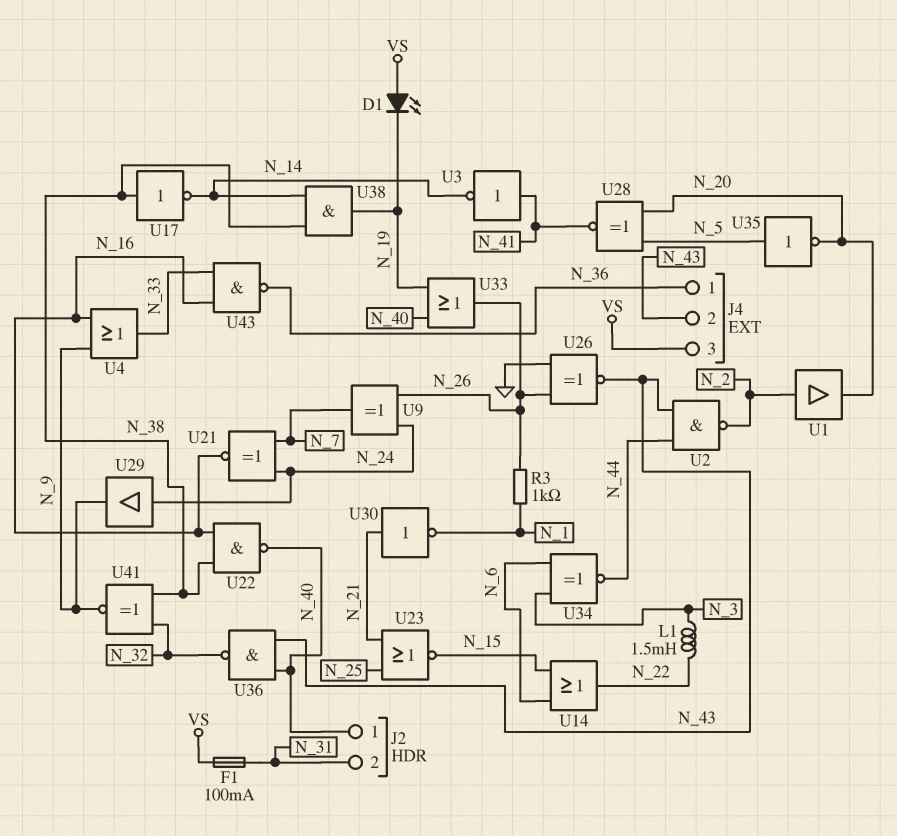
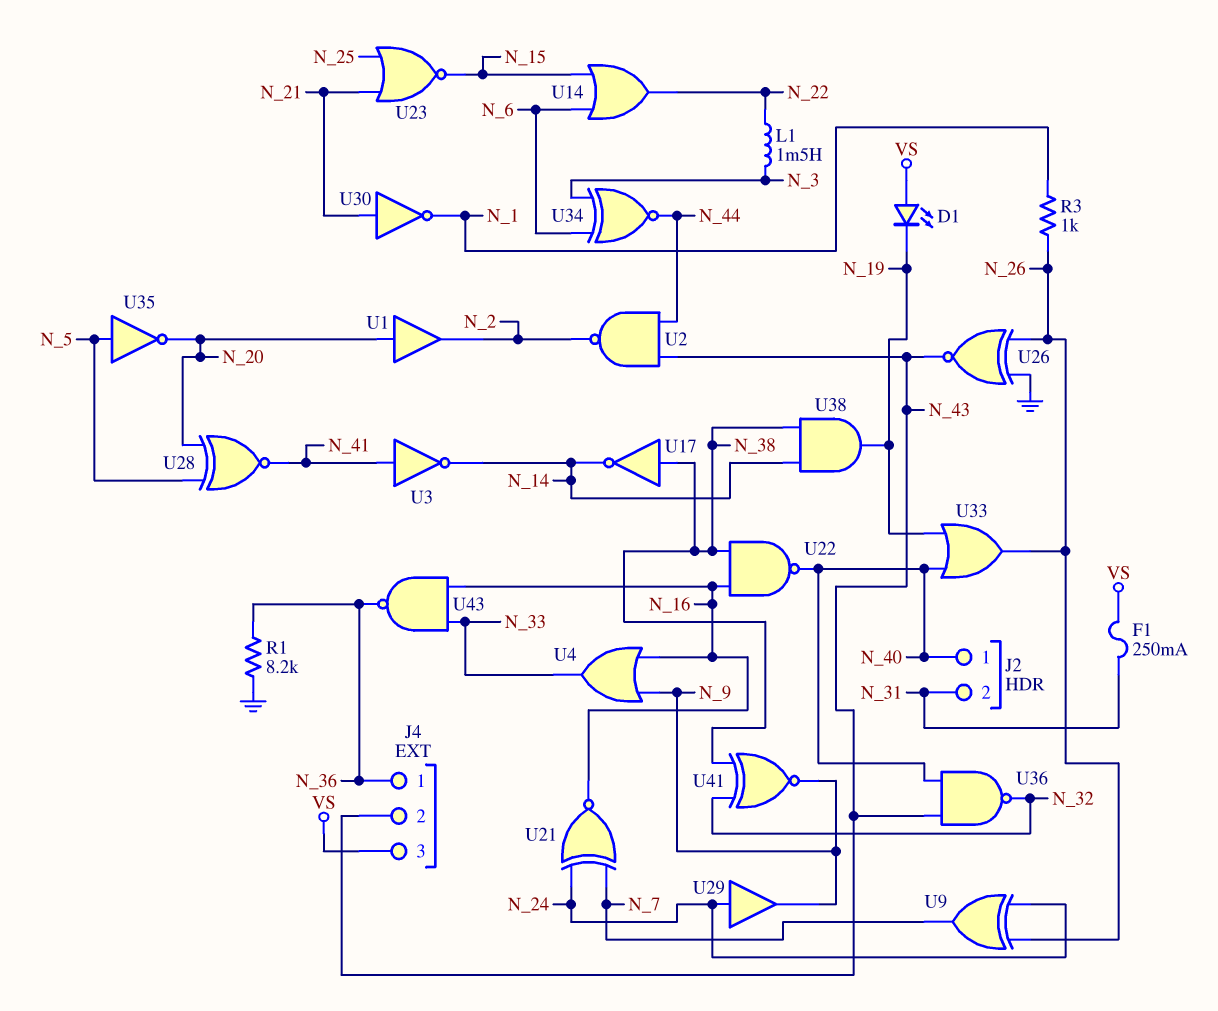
F1: 100mA (N_31, VS) -> 250mA (N_31, VS)
R1: none -> 8.2k (GND, N_36)
U1: buffer (in N_2, out N_20) -> buffer (in N_20, out N_2)

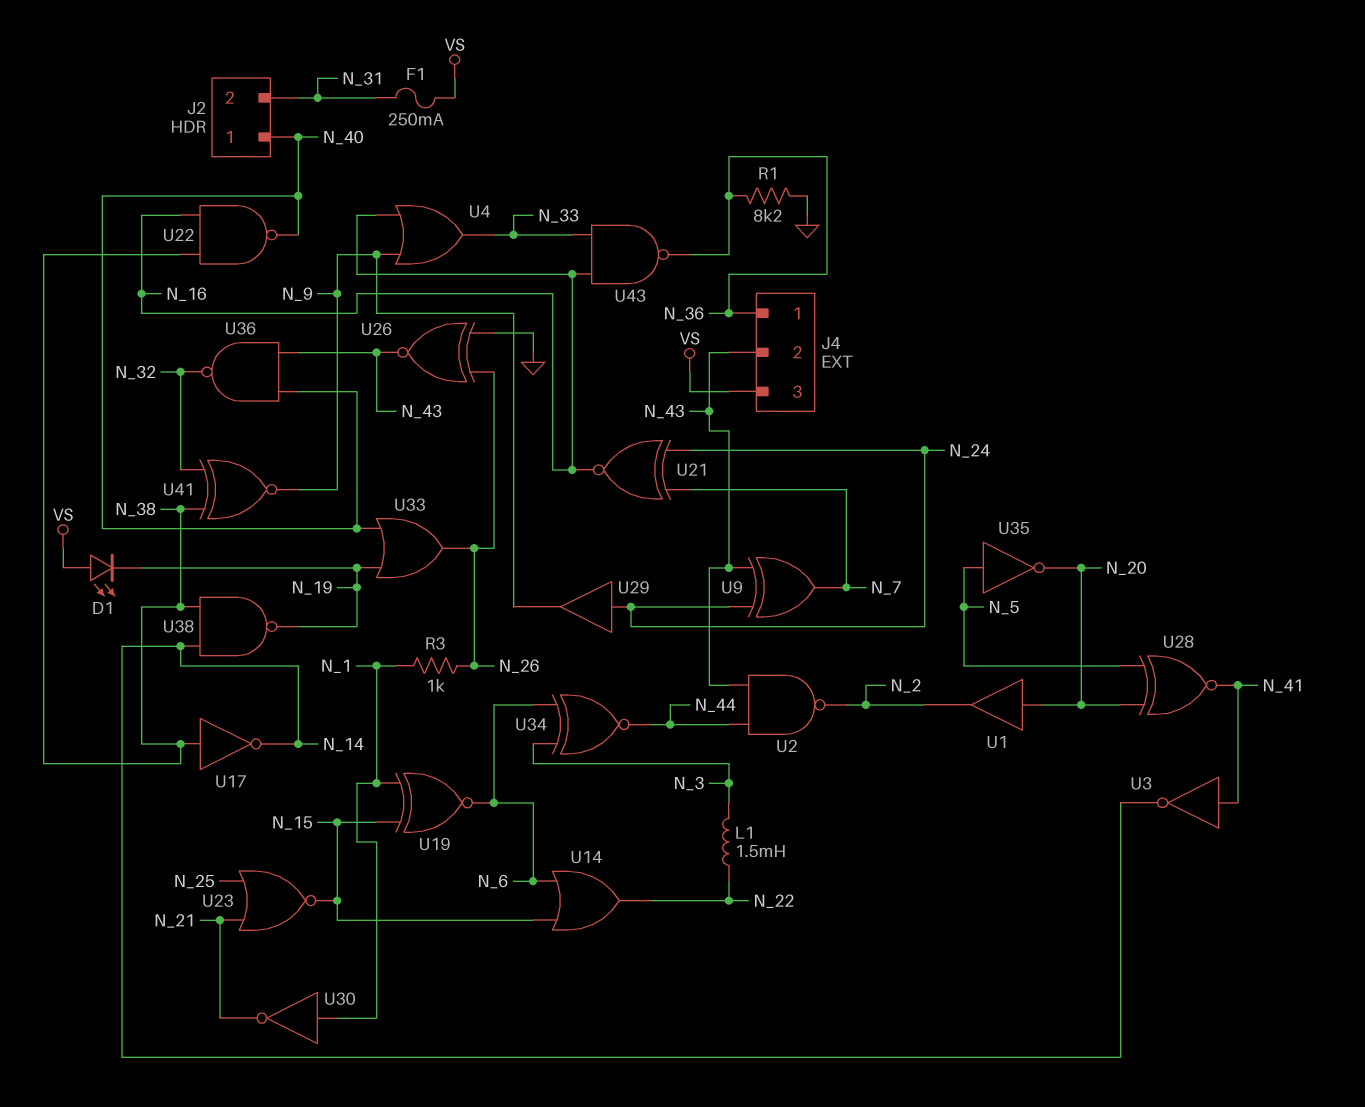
U9: XOR (in N_24, in N_26, out N_7) -> XOR (in N_24, in N_43, out N_7)
U19: none -> XNOR (in N_1, in N_15, out N_6)
U30: NOT (in N_21, out N_1) -> NOT (in N_1, out N_21)
U38: AND (in N_14, in N_38, out N_19) -> NAND (in N_14, in N_38, out N_19)

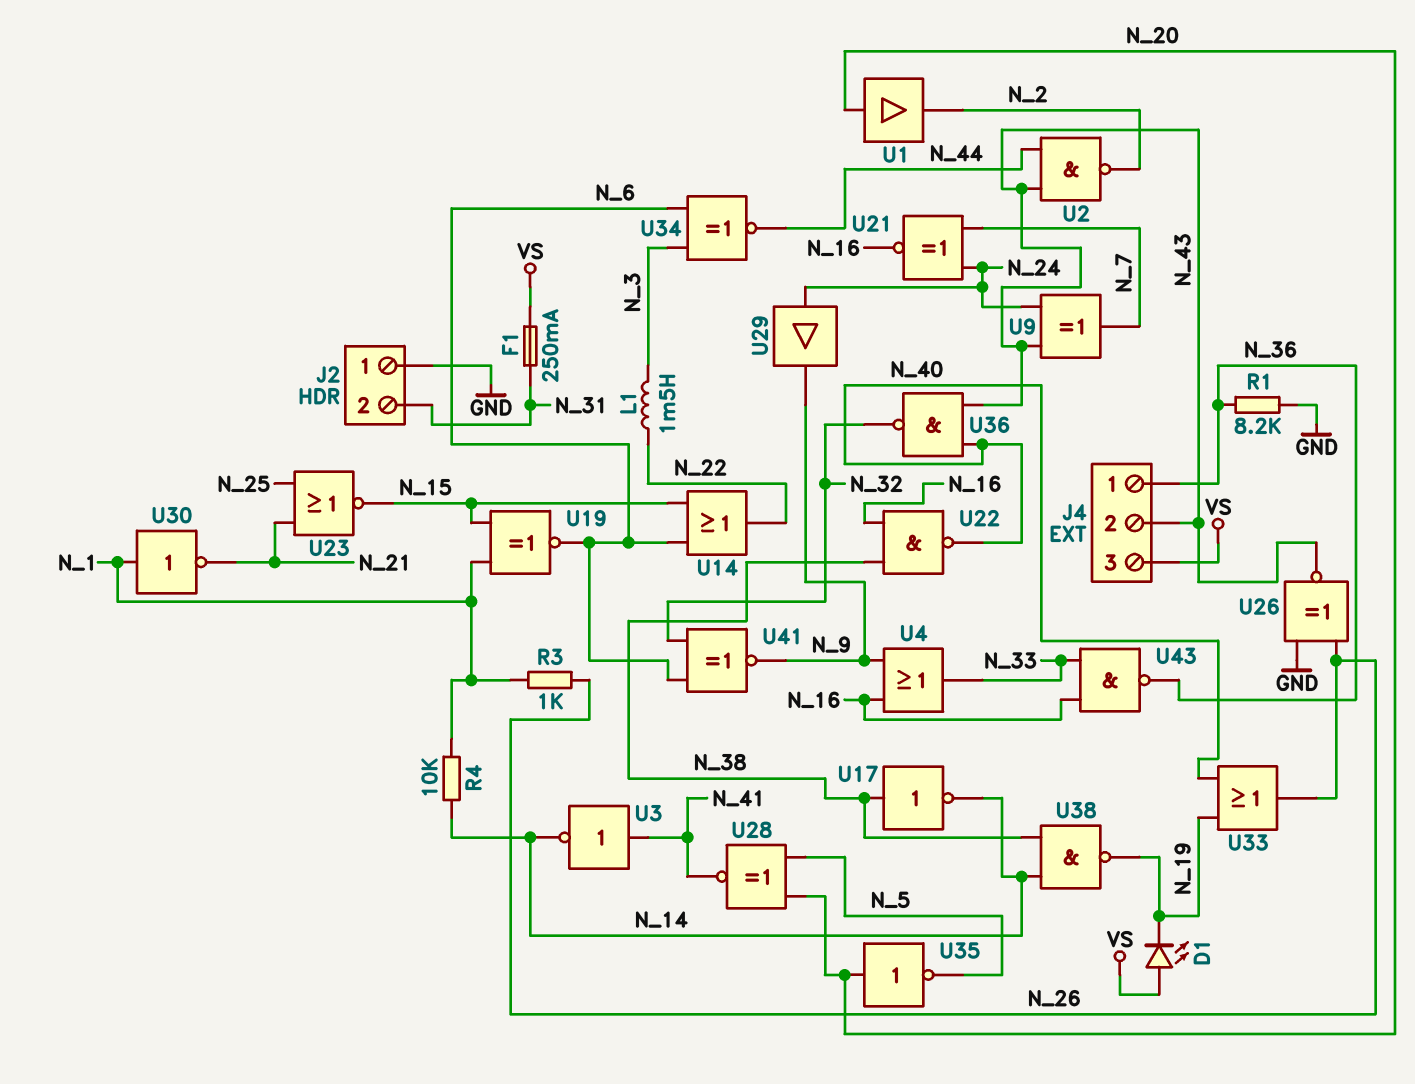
J2 pin 1: N_40 -> GND
R4: none -> 10k (N_1, N_14)
U35: NOT (in N_5, out N_20) -> NOT (in N_20, out N_5)
U41: XNOR (in N_32, in N_38, out N_9) -> XNOR (in N_6, in N_32, out N_9)

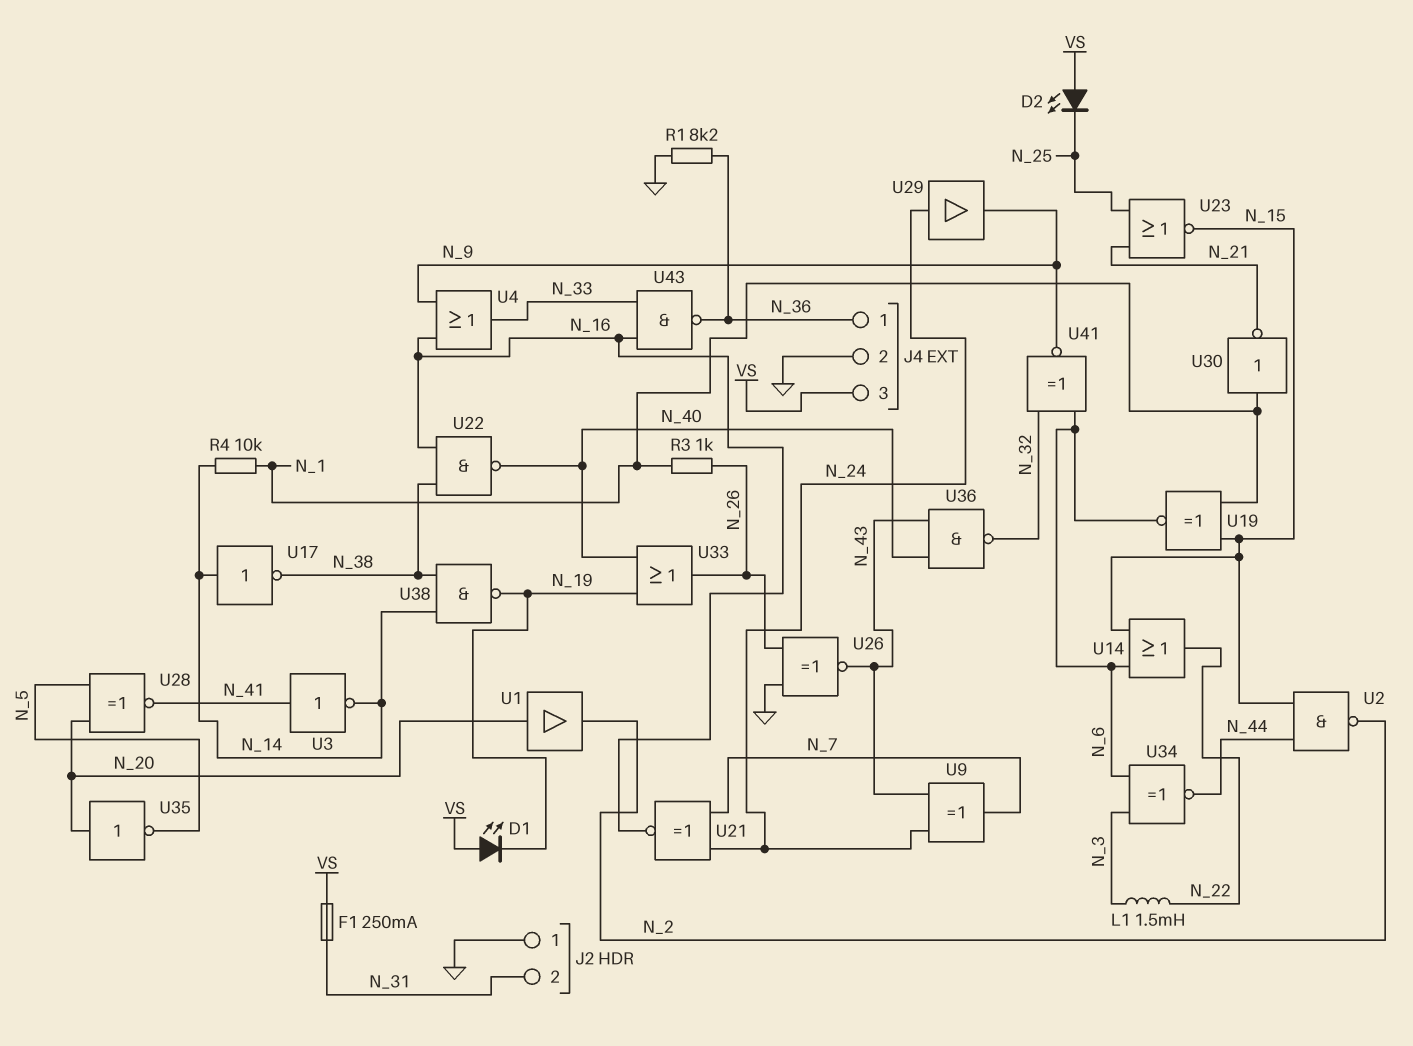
D2: none -> LED (A VS, K N_25)
J4 pin 2: N_43 -> GND
U2: NAND (in N_43, in N_44, out N_2) -> NAND (in N_15, in N_44, out N_2)
U17: NOT (in N_38, out N_14) -> NOT (in N_14, out N_38)

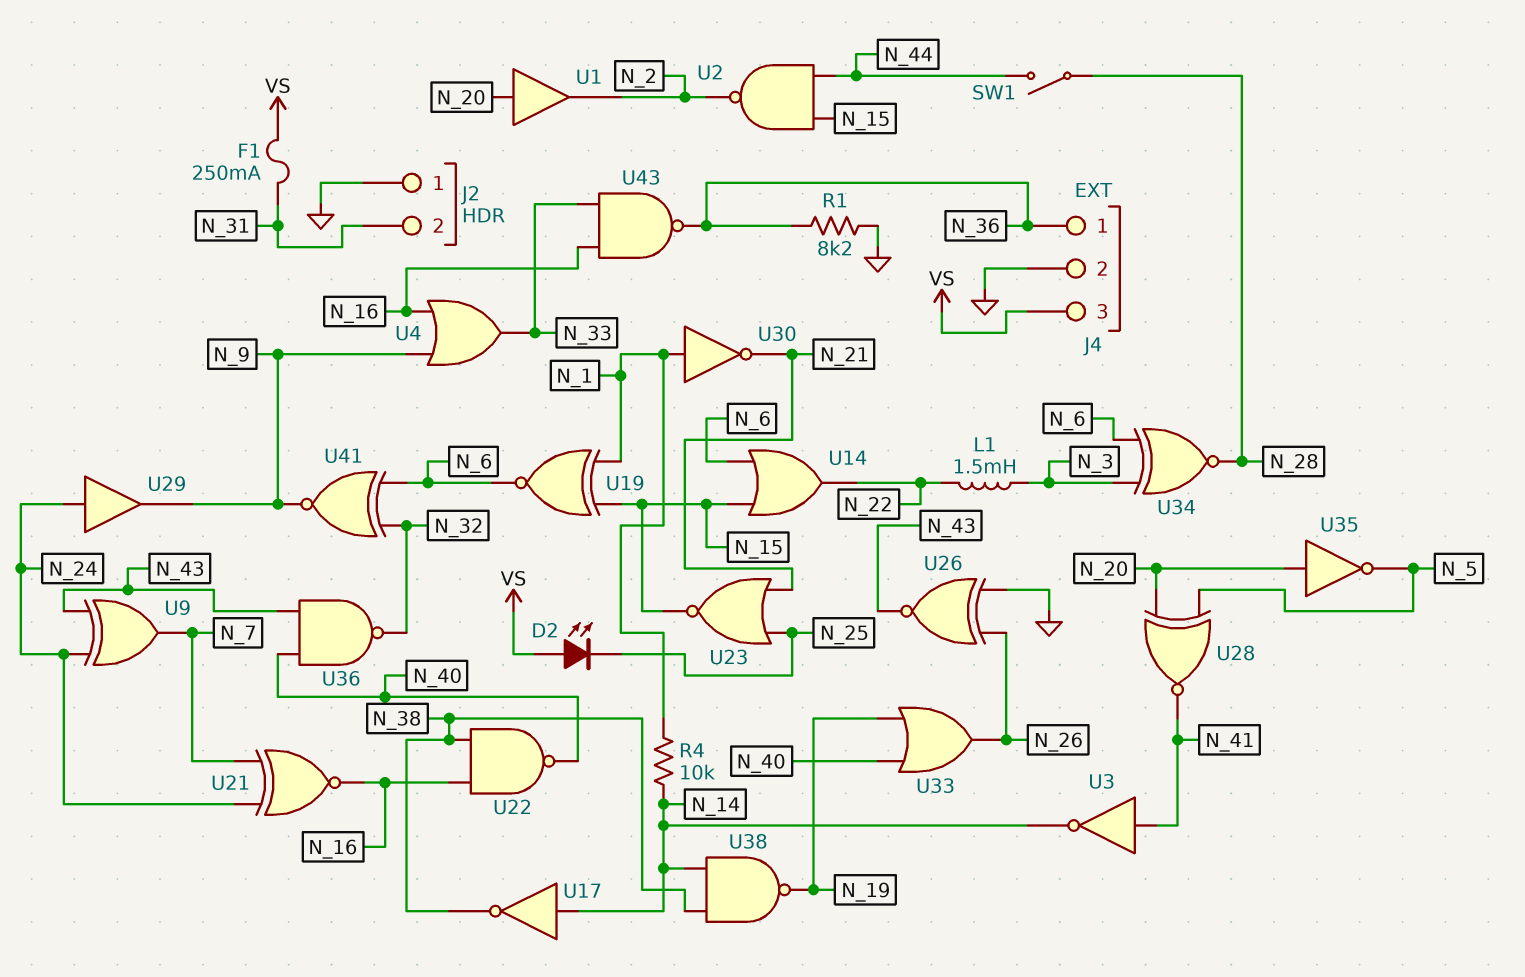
D1: LED (A VS, K N_19) -> none
R3: 1k (N_1, N_26) -> none
SW1: none -> switch (N_28, N_44)
U34: XNOR (in N_3, in N_6, out N_44) -> XNOR (in N_3, in N_6, out N_28)

